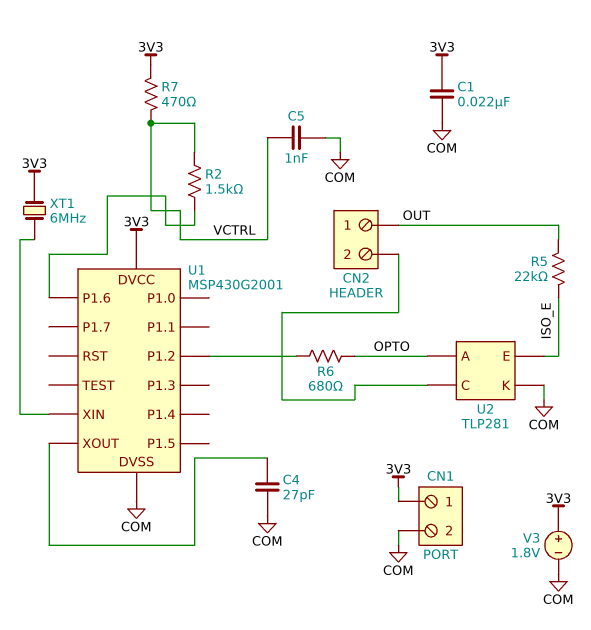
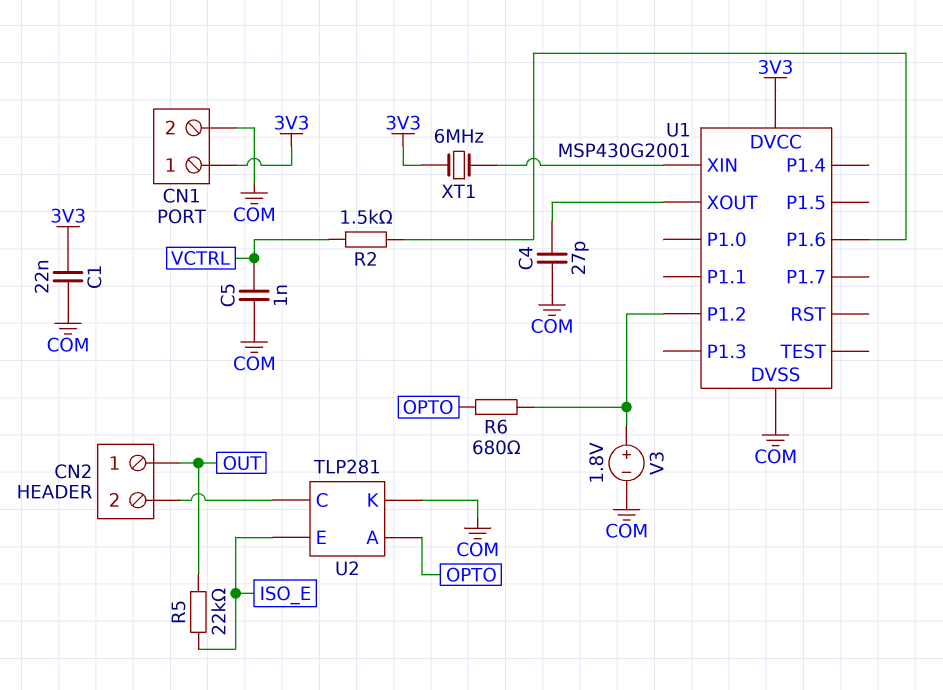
R7: 470 (3V3, VCTRL) -> none
V3: 1.8V (plus 3V3, minus COM) -> 1.8V (plus U1/P1.2, minus COM)

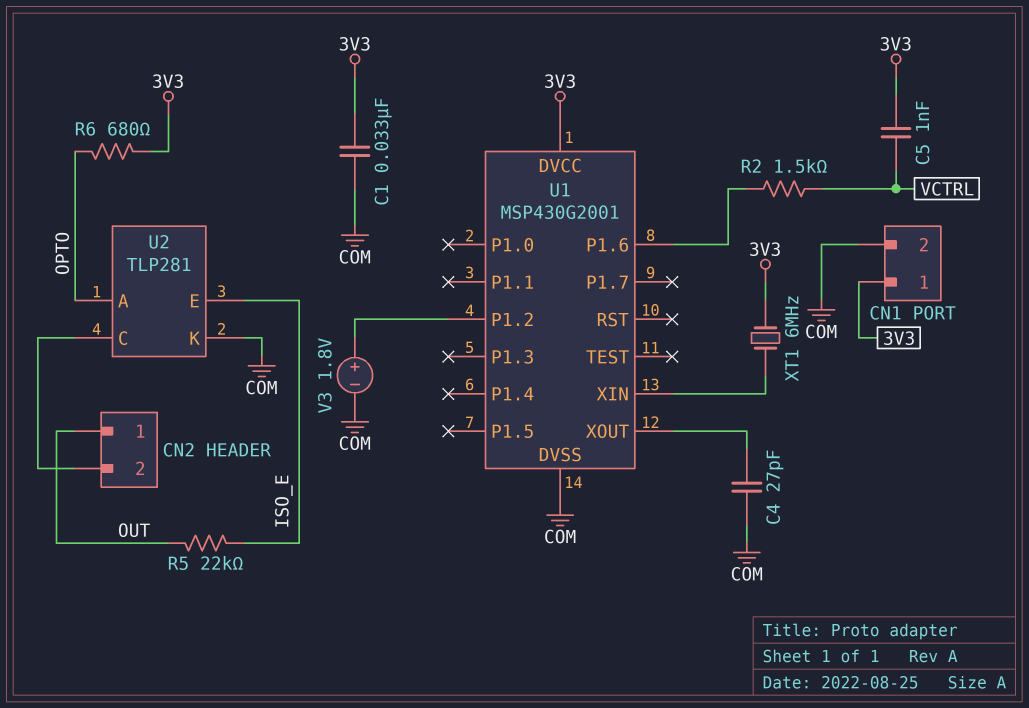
C1: 22nF (3V3, COM) -> 33nF (3V3, COM)
C5: 1nF (COM, VCTRL) -> 1nF (3V3, VCTRL)
R6: 680 (OPTO, U1/P1.2) -> 680 (3V3, OPTO)

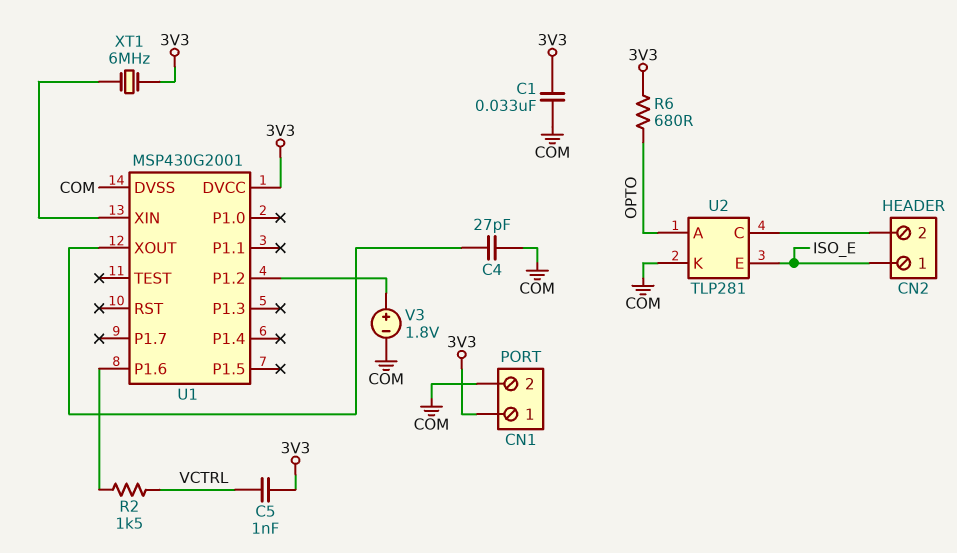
CN2 pin 1: OUT -> ISO_E
R5: 22k (ISO_E, OUT) -> none

